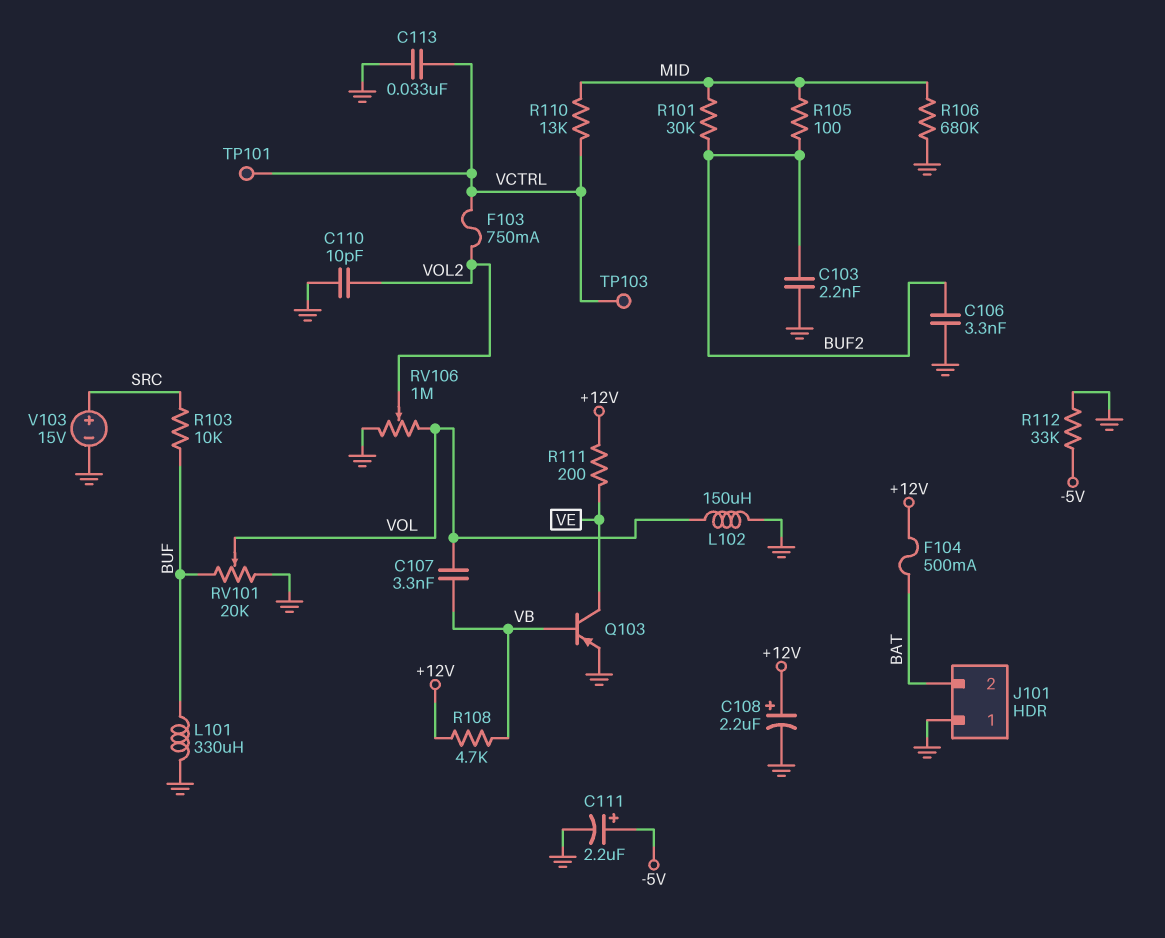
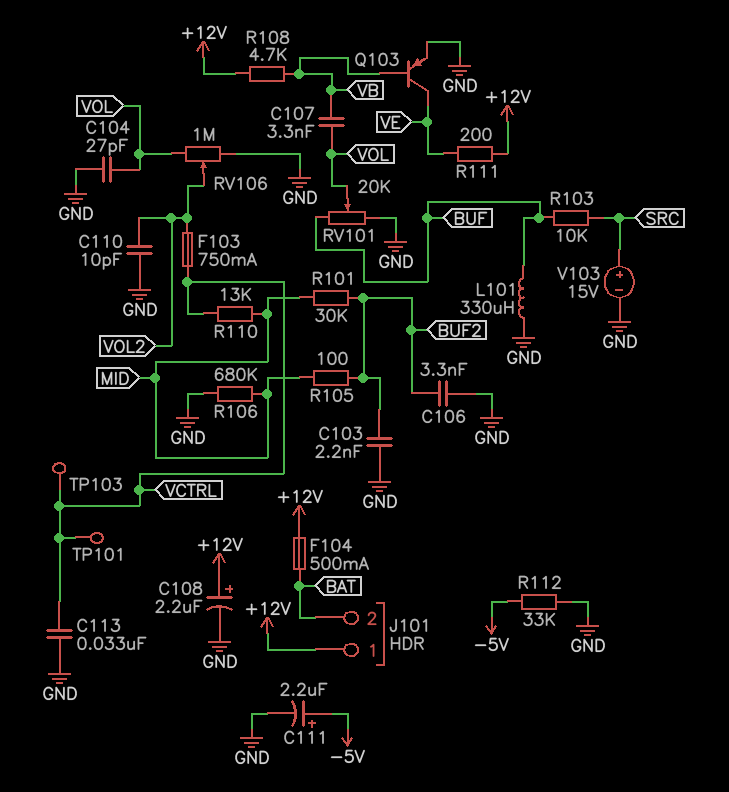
C104: none -> 27pF (GND, VOL)
J101 pin 1: GND -> +12V
L102: 150uH (GND, VOL) -> none

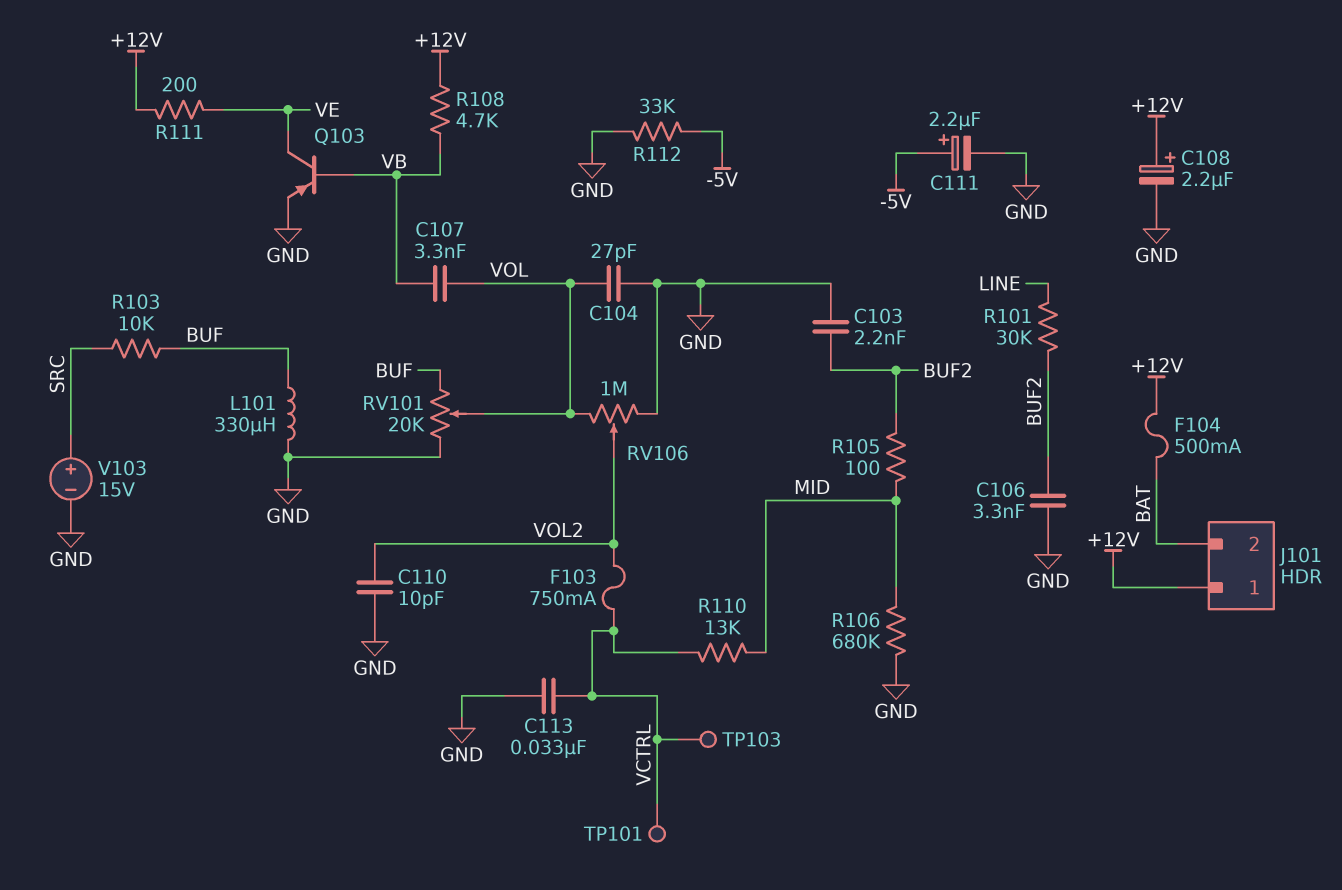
R101: 30k (BUF2, MID) -> 30k (BUF2, LINE)

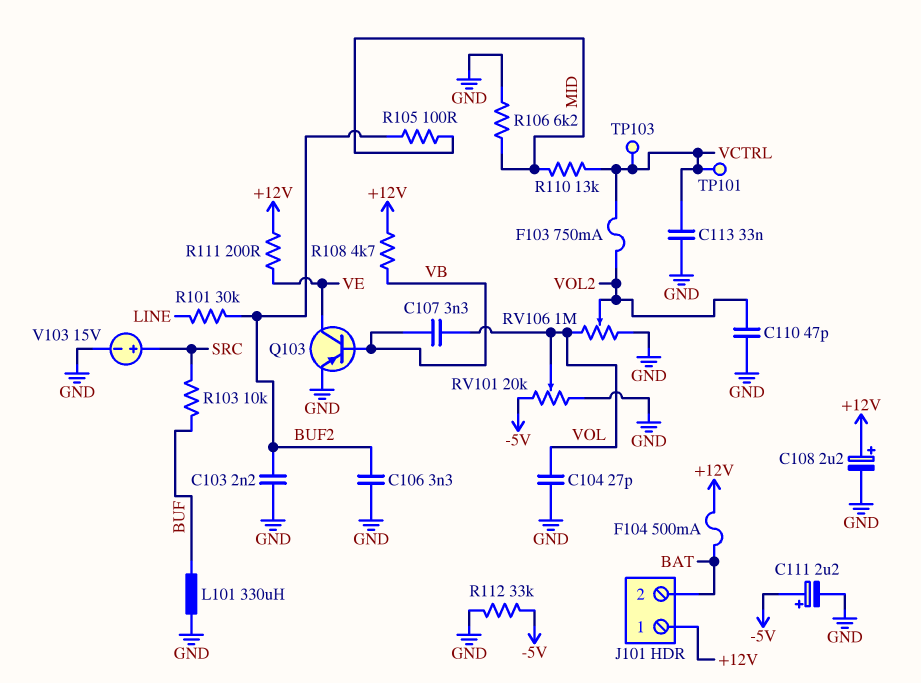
C110: 10pF (GND, VOL2) -> 47pF (GND, VOL2)
R106: 680k (GND, MID) -> 6.2k (GND, MID)
RV101: 20k (BUF, GND, wiper VOL) -> 20k (-5V, GND, wiper VOL)

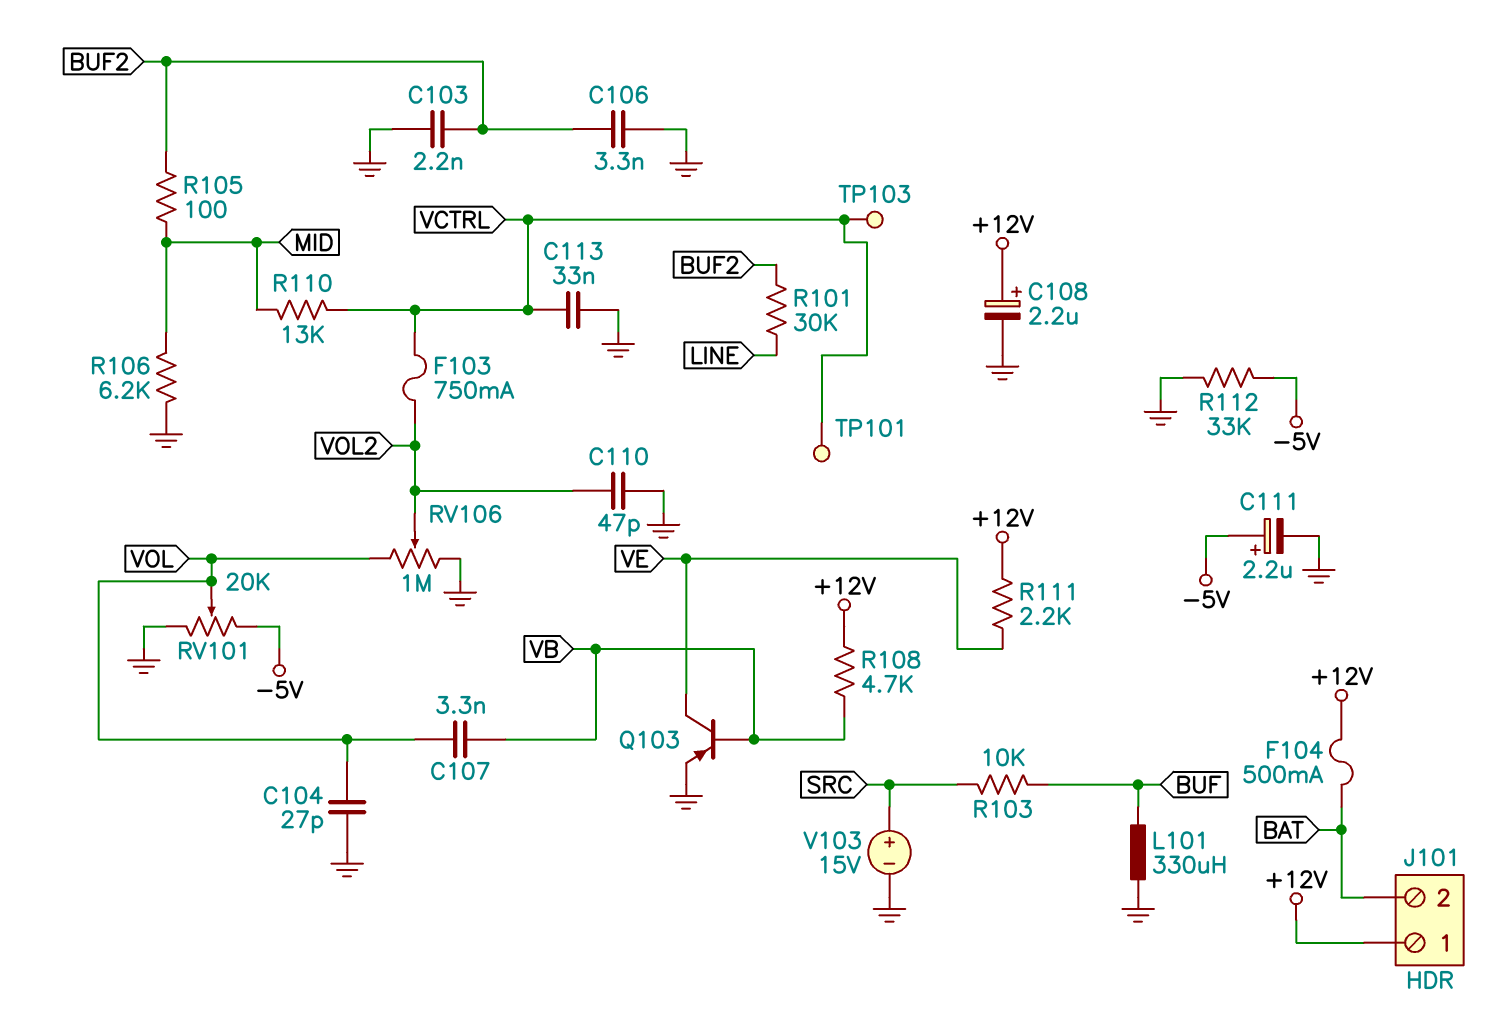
R111: 200 (+12V, VE) -> 2.2k (+12V, VE)

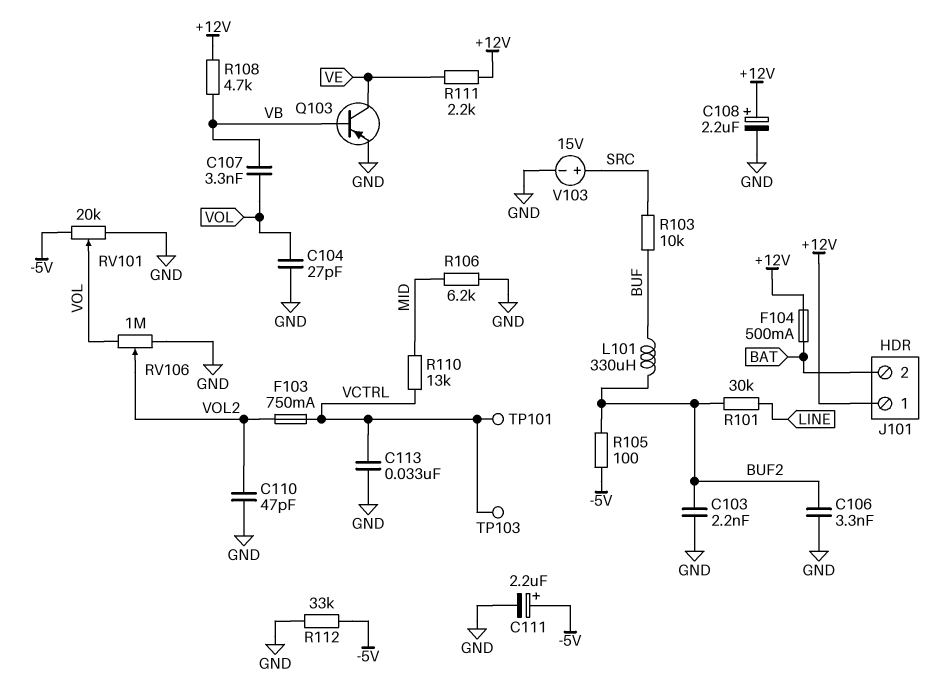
L101: 330uH (BUF, GND) -> 330uH (BUF, BUF2)
R105: 100 (BUF2, MID) -> 100 (-5V, BUF2)

